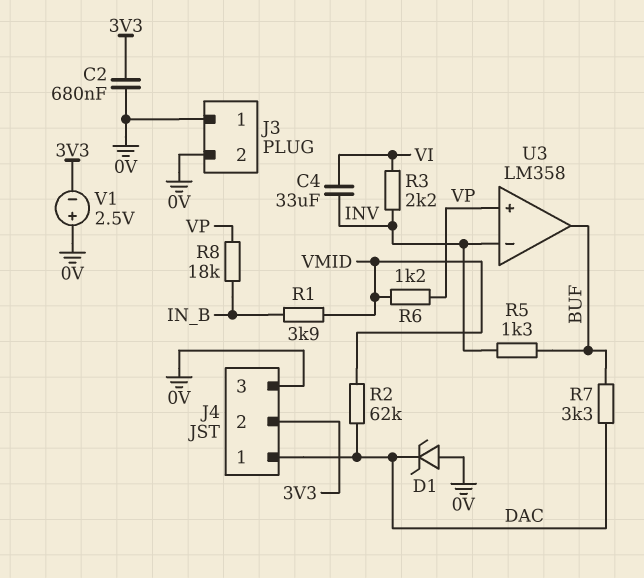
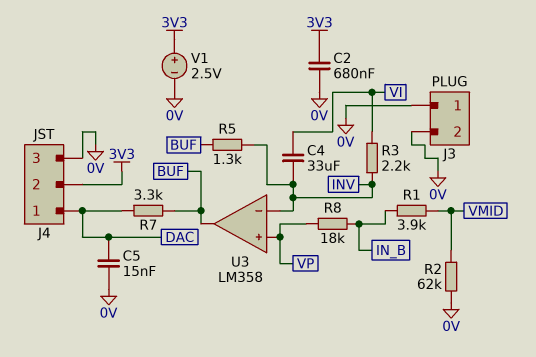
C5: none -> 15nF (0V, DAC)
D1: zener (A 0V, K DAC) -> none
R2: 62k (DAC, VMID) -> 62k (0V, VMID)
R6: 1.2k (VMID, VP) -> none
V1: 2.5V (plus 0V, minus 3V3) -> 2.5V (plus 3V3, minus 0V)

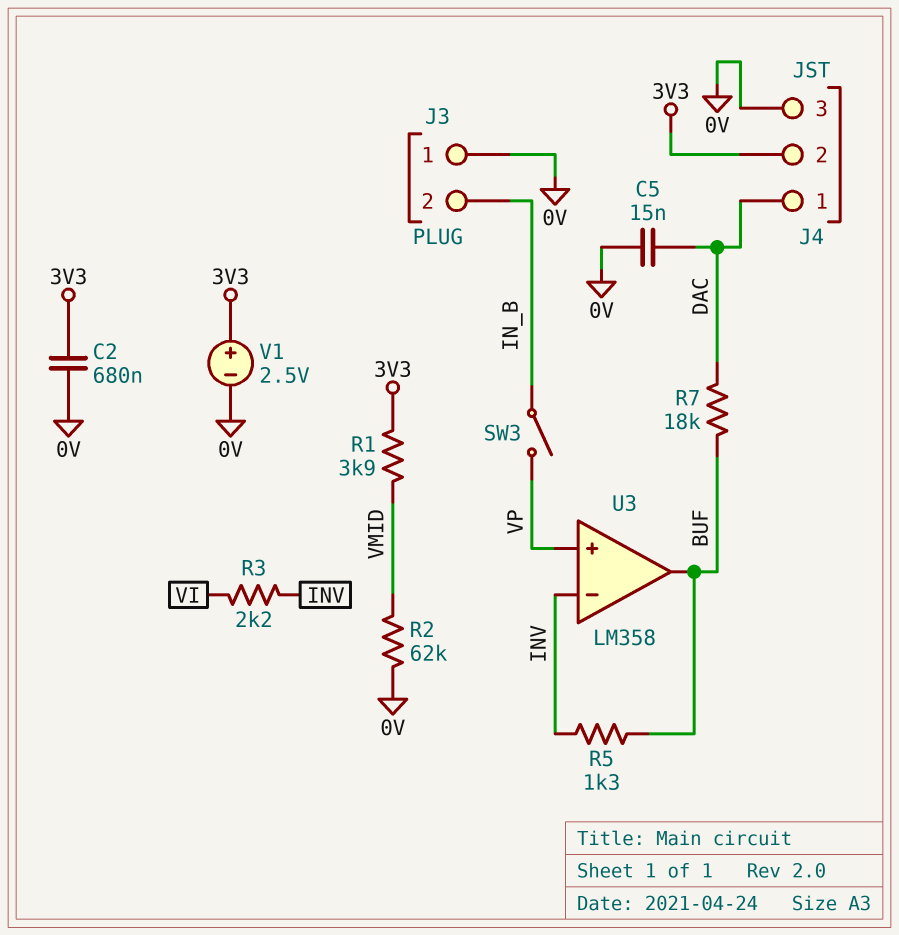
C4: 33uF (INV, VI) -> none
J3 pin 2: 0V -> IN_B
R1: 3.9k (IN_B, VMID) -> 3.9k (3V3, VMID)
R7: 3.3k (BUF, DAC) -> 18k (BUF, DAC)
R8: 18k (IN_B, VP) -> none
SW3: none -> switch (IN_B, VP)

